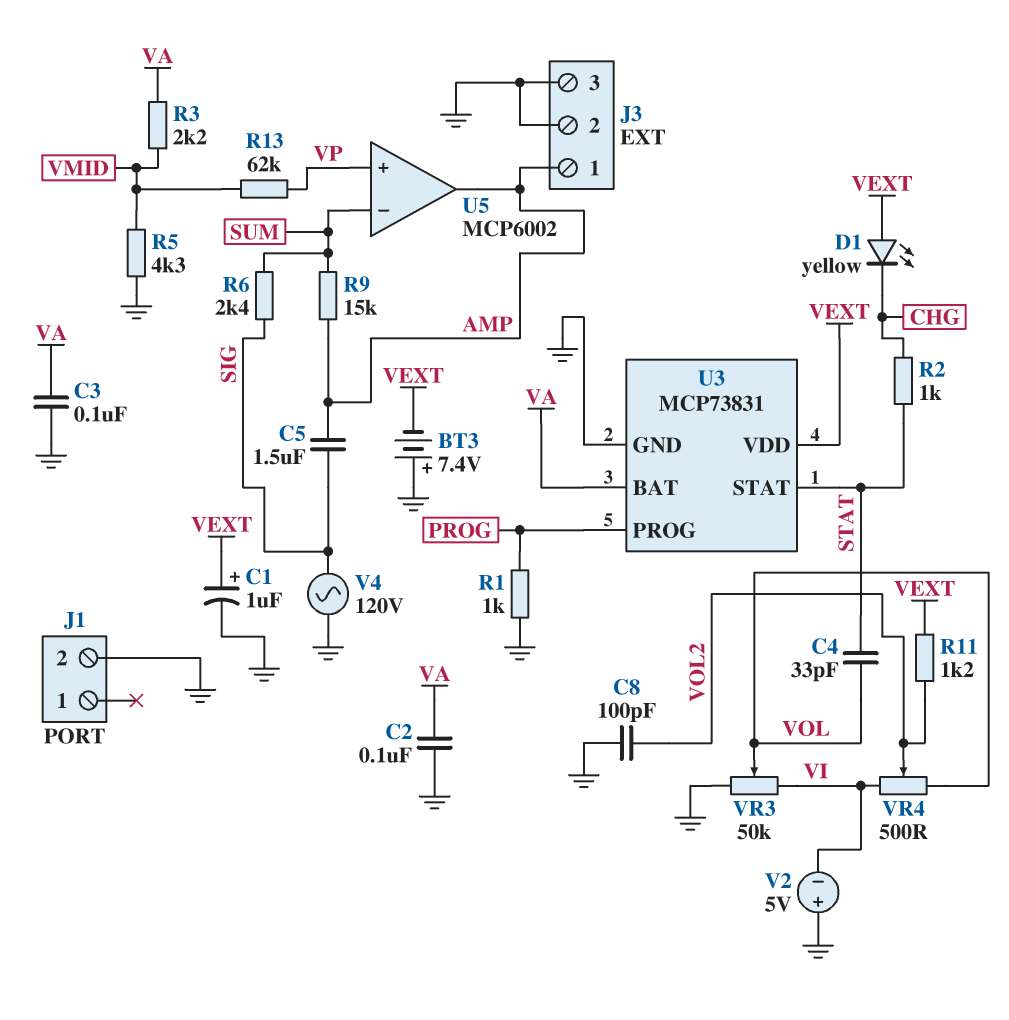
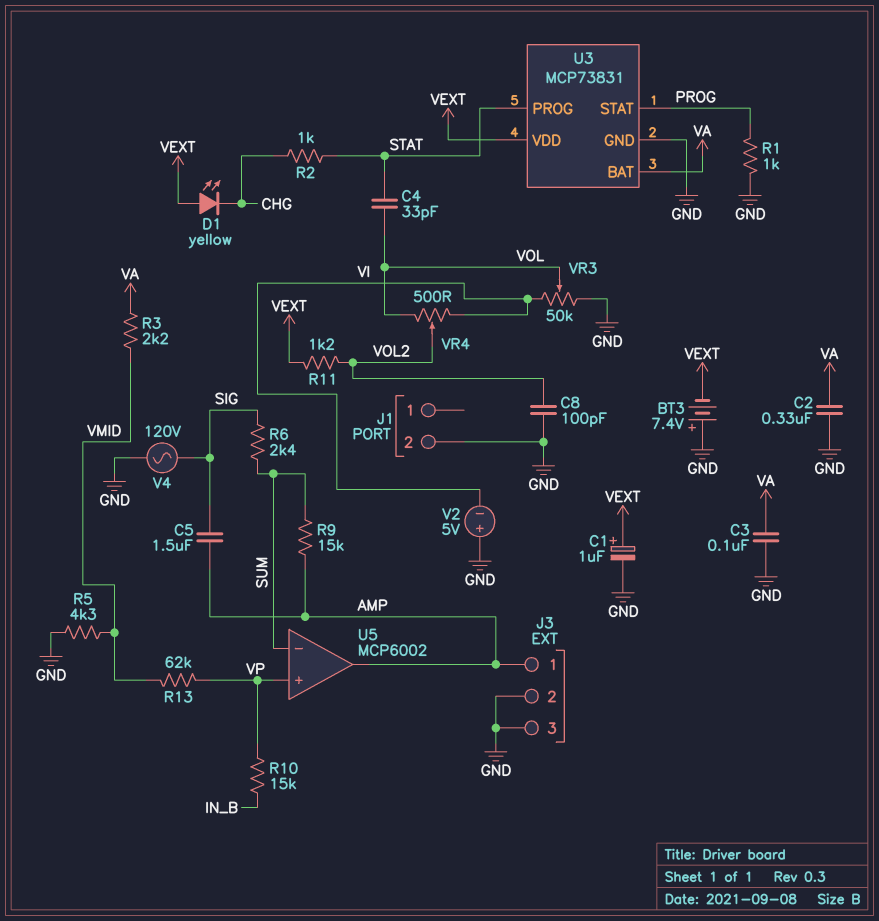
C2: 100nF (GND, VA) -> 330nF (GND, VA)
R10: none -> 15k (IN_B, VP)
U3 pin PROG: PROG -> STAT
U3 pin STAT: STAT -> PROG

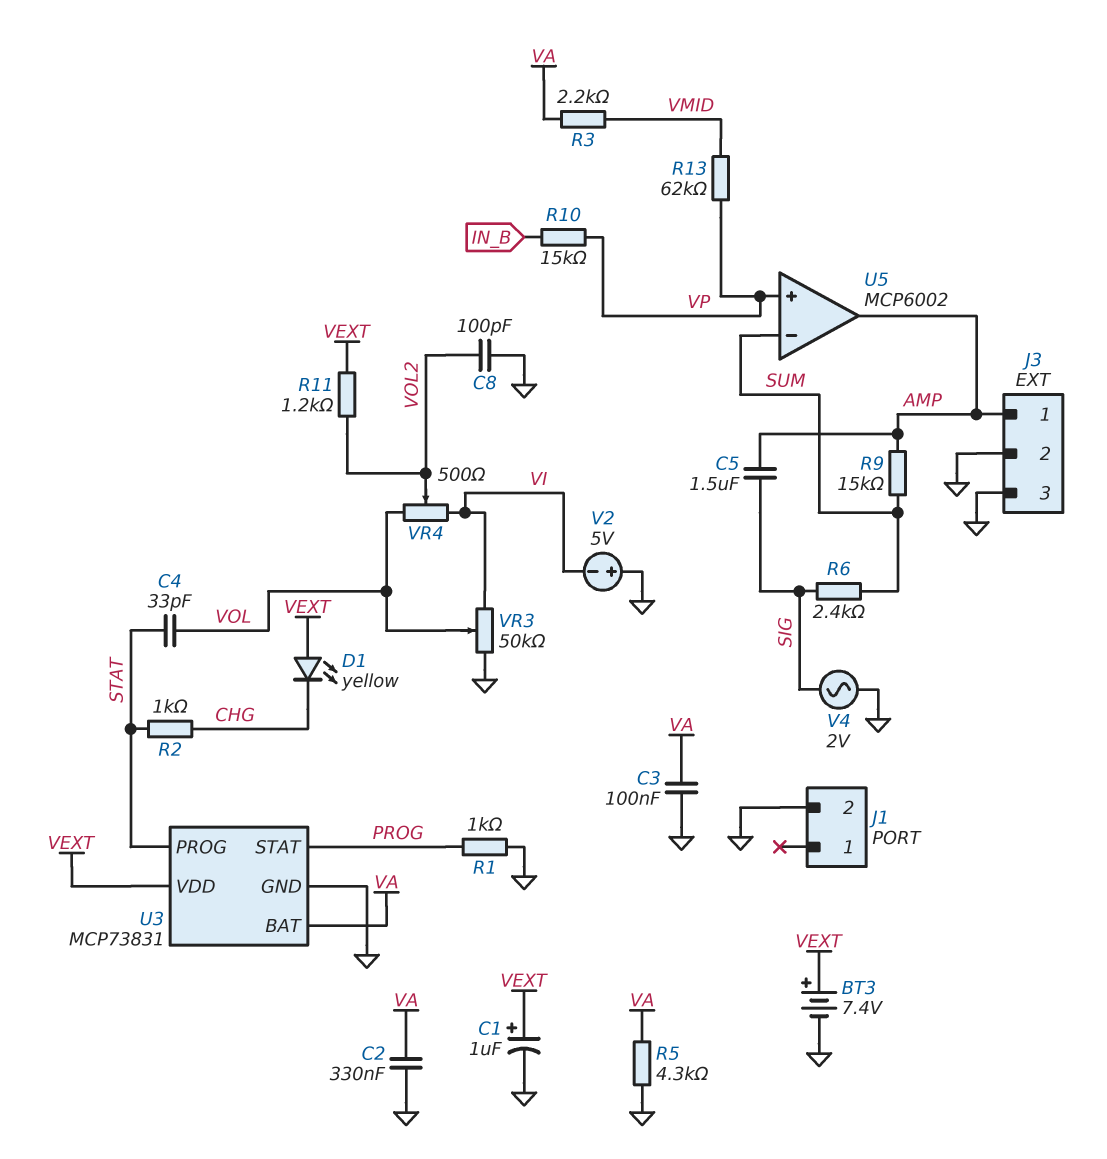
BT3: 7.4V (plus GND, minus VEXT) -> 7.4V (plus VEXT, minus GND)
R5: 4.3k (GND, VMID) -> 4.3k (GND, VA)
V4: AC 120V (GND, SIG) -> AC 2V (GND, SIG)

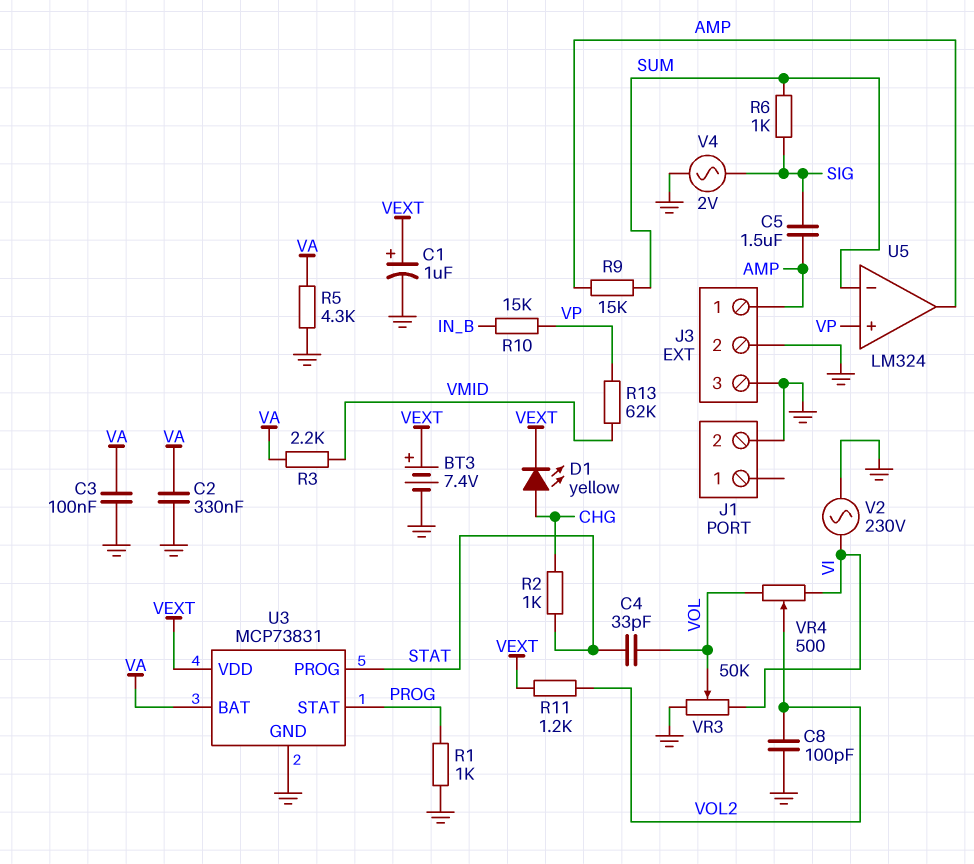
D1: LED yellow (A VEXT, K CHG) -> LED yellow (A CHG, K VEXT)
R6: 2.4k (SIG, SUM) -> 1k (SIG, SUM)
U5: MCP6002 -> LM324
V2: 5V (plus GND, minus VI) -> AC 230V (GND, VI)

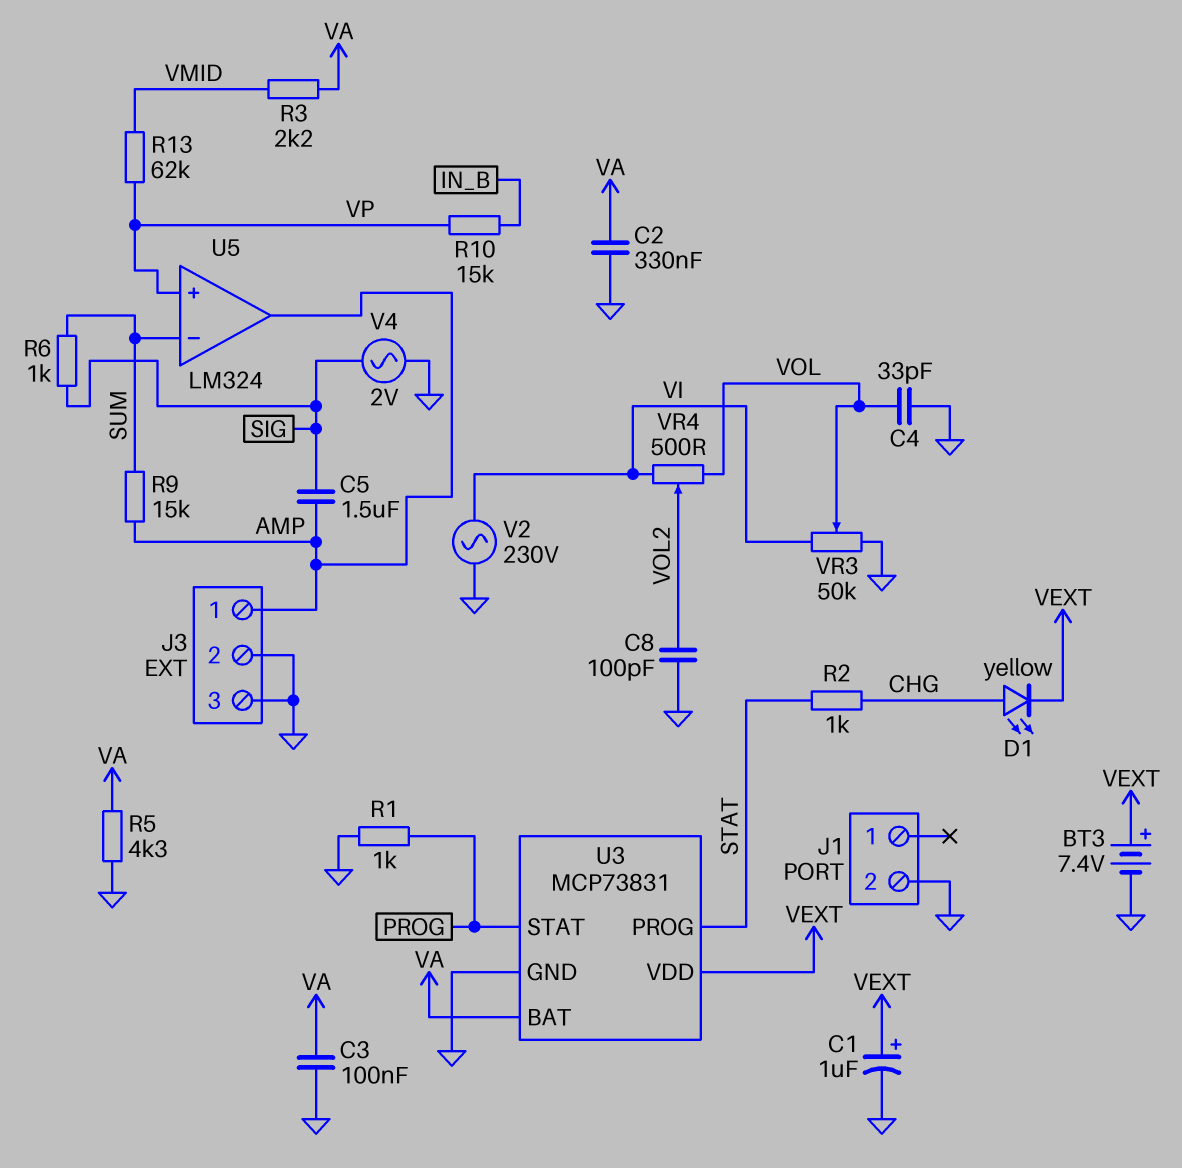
C4: 33pF (STAT, VOL) -> 33pF (GND, VOL)
R11: 1.2k (VEXT, VOL2) -> none

